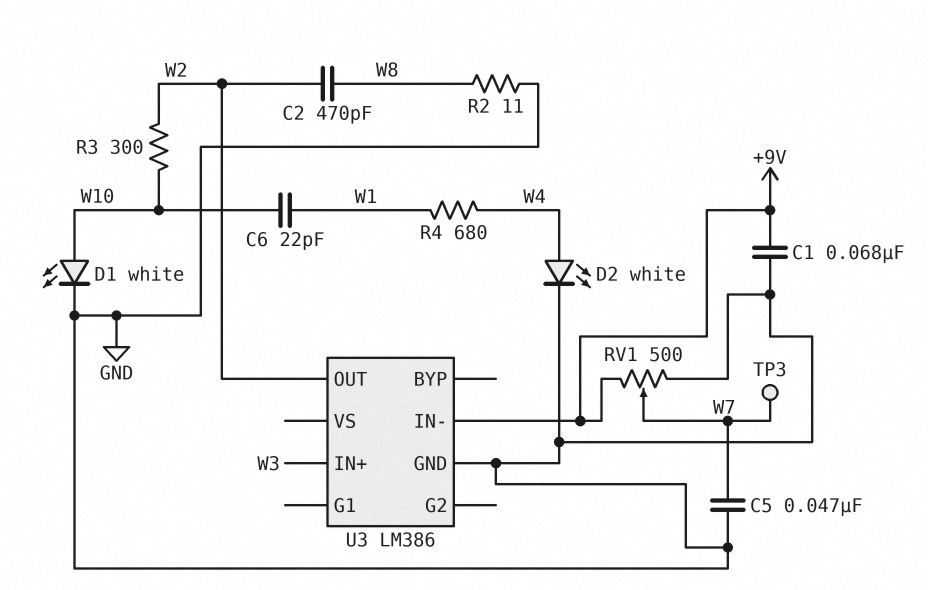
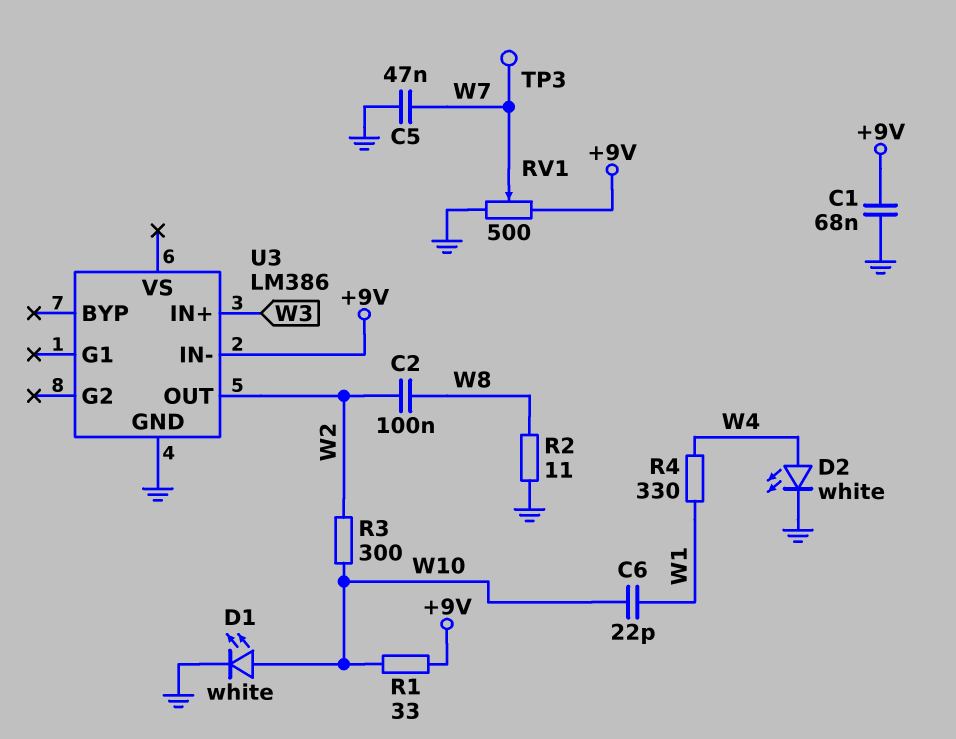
C2: 470pF (W2, W8) -> 100nF (W2, W8)
R1: none -> 33 (+9V, W10)
R4: 680 (W1, W4) -> 330 (W1, W4)

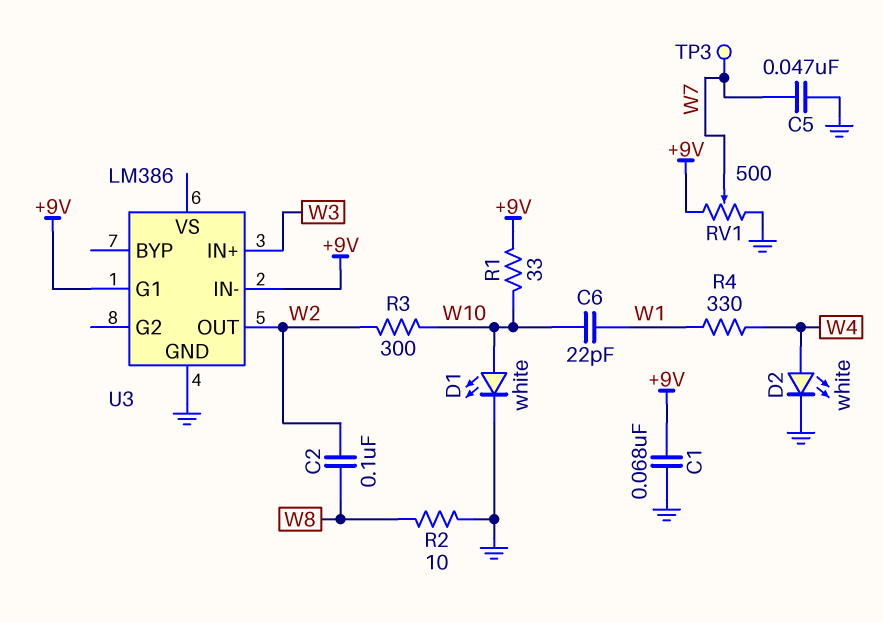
R2: 11 (GND, W8) -> 10 (GND, W8)
U3 pin G1: none -> +9V

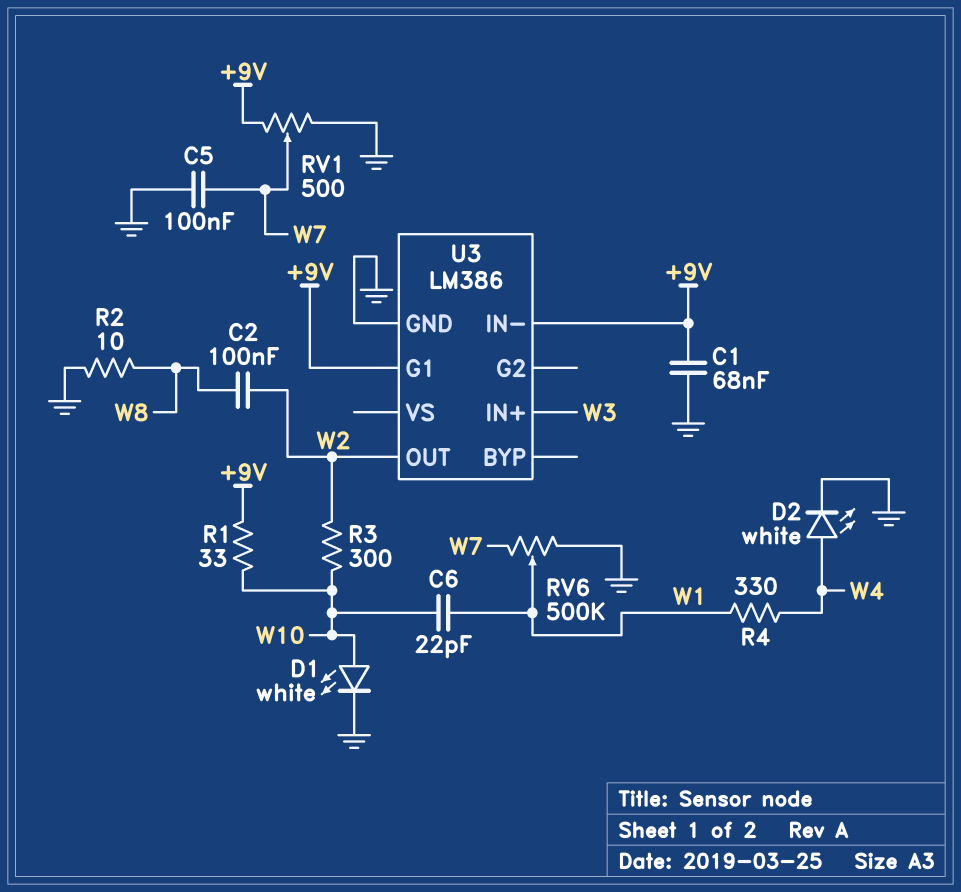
C5: 47nF (GND, W7) -> 100nF (GND, W7)
RV6: none -> 500k (GND, W7, wiper W1)
TP3: test point (W7) -> none

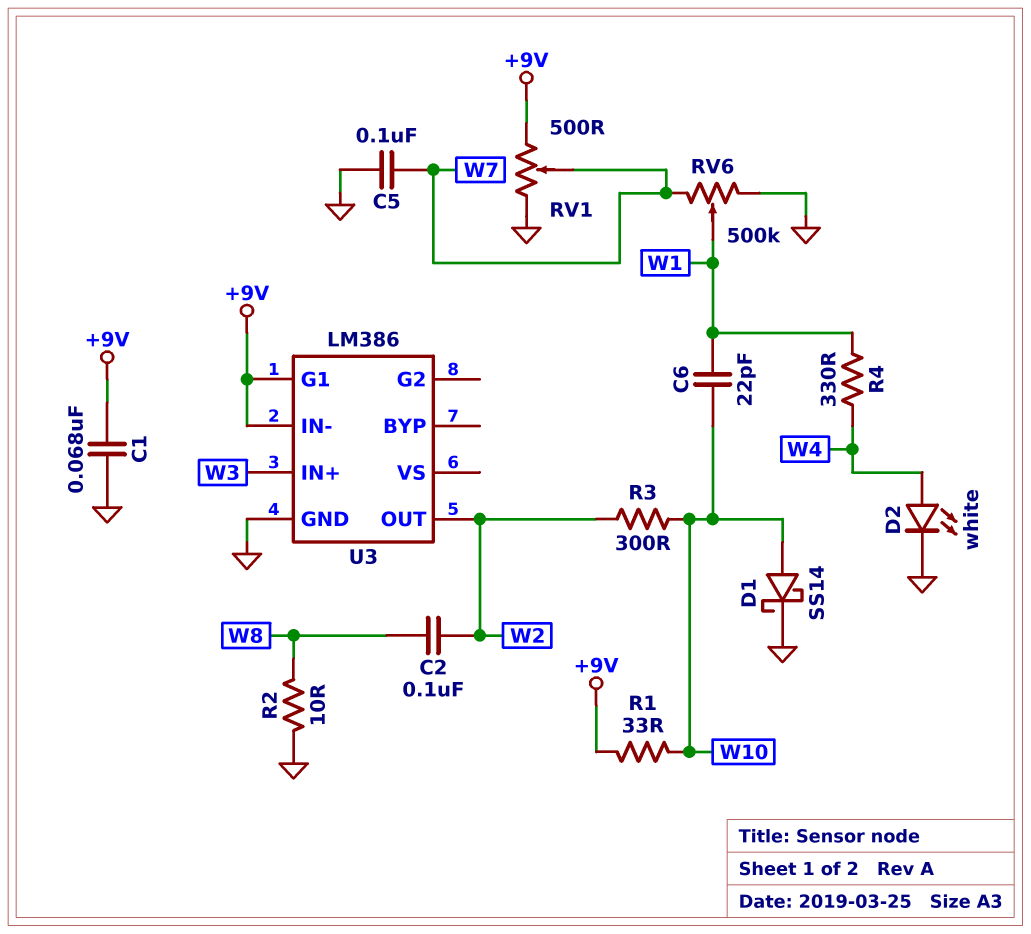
D1: LED white (A W10, K GND) -> schottky SS14 (A W10, K GND)

